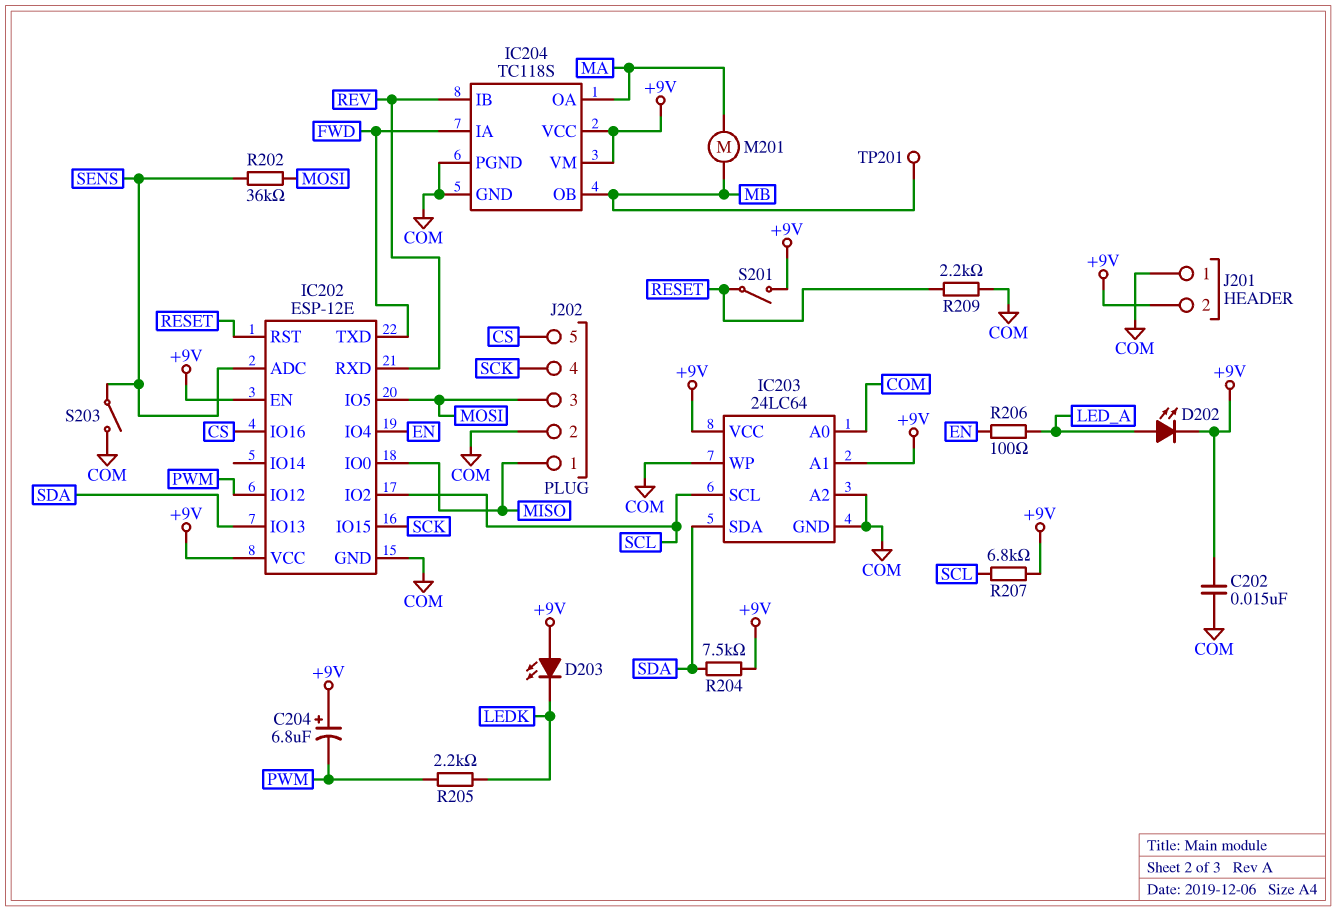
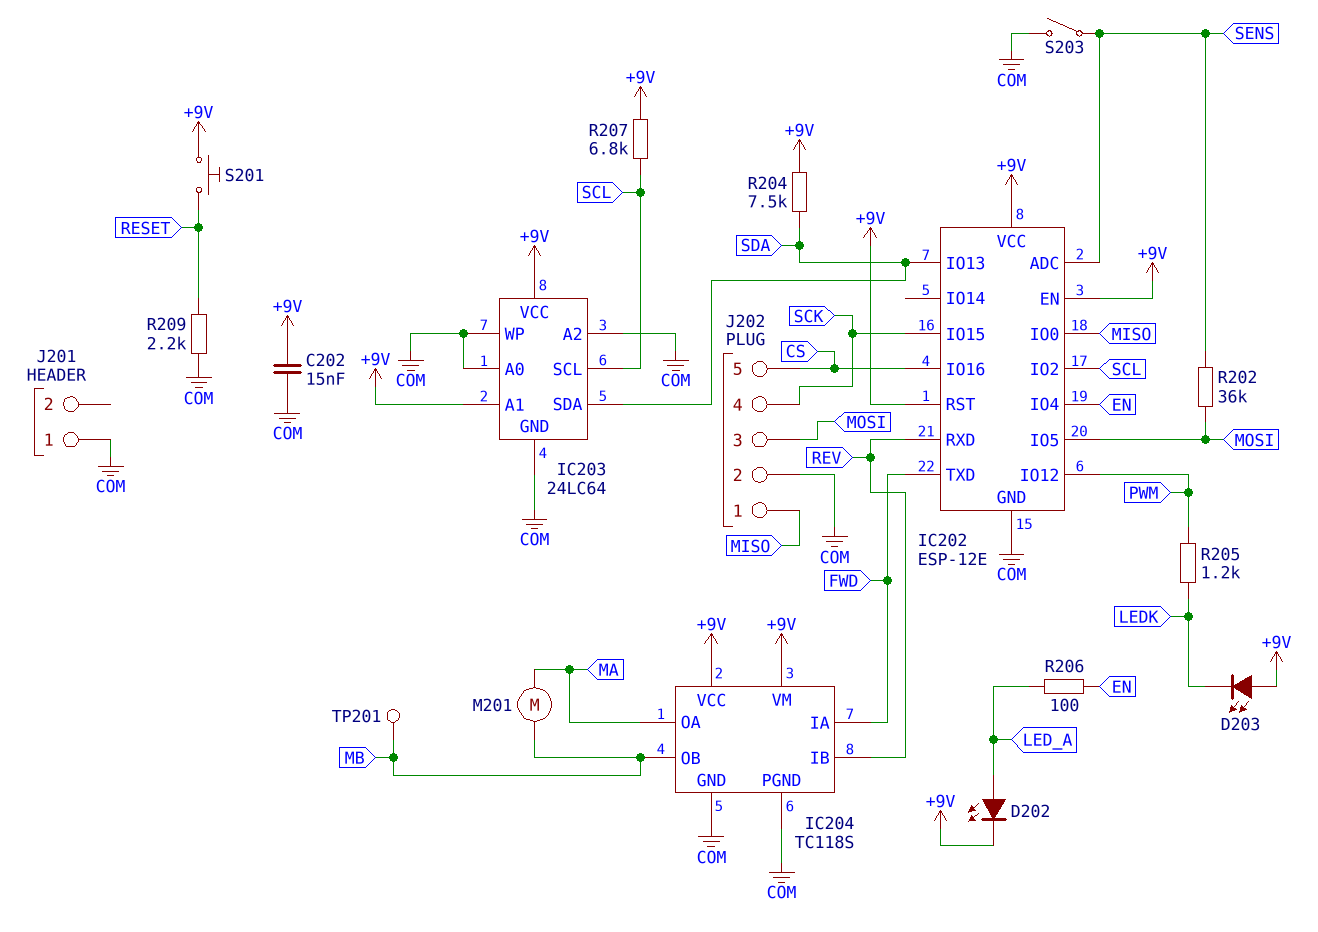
C204: 6.8uF (plus +9V, minus PWM) -> none
IC202 pin RST: RESET -> +9V
J201 pin 2: +9V -> none
R205: 2.2k (LEDK, PWM) -> 1.2k (LEDK, PWM)
S201: switch (+9V, RESET) -> button (+9V, RESET)

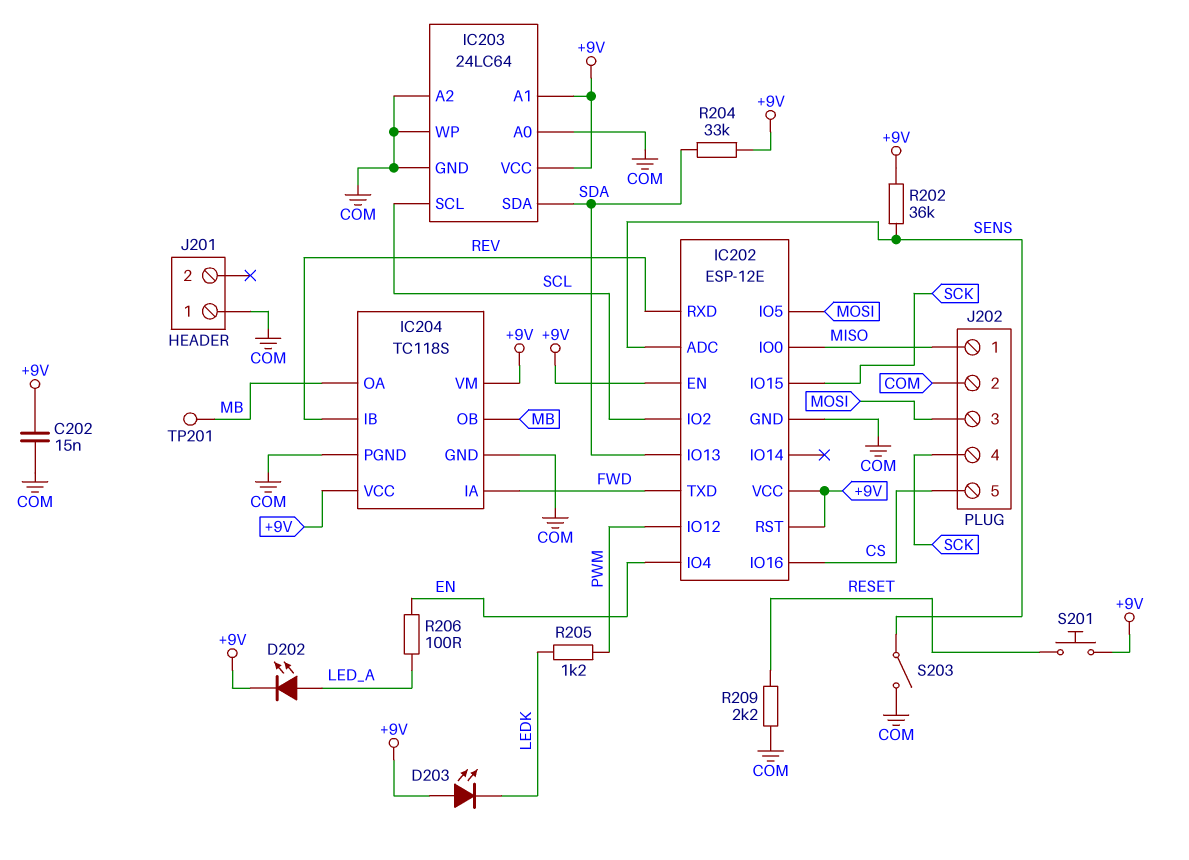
IC204 pin OA: MA -> MB
M201: motor (MA, MB) -> none
R202: 36k (MOSI, SENS) -> 36k (+9V, SENS)
R204: 7.5k (+9V, SDA) -> 33k (+9V, SDA)
R207: 6.8k (+9V, SCL) -> none

